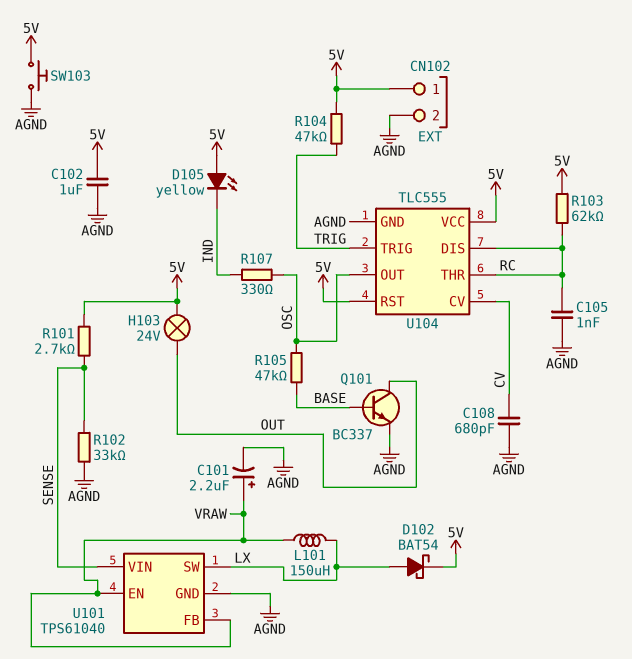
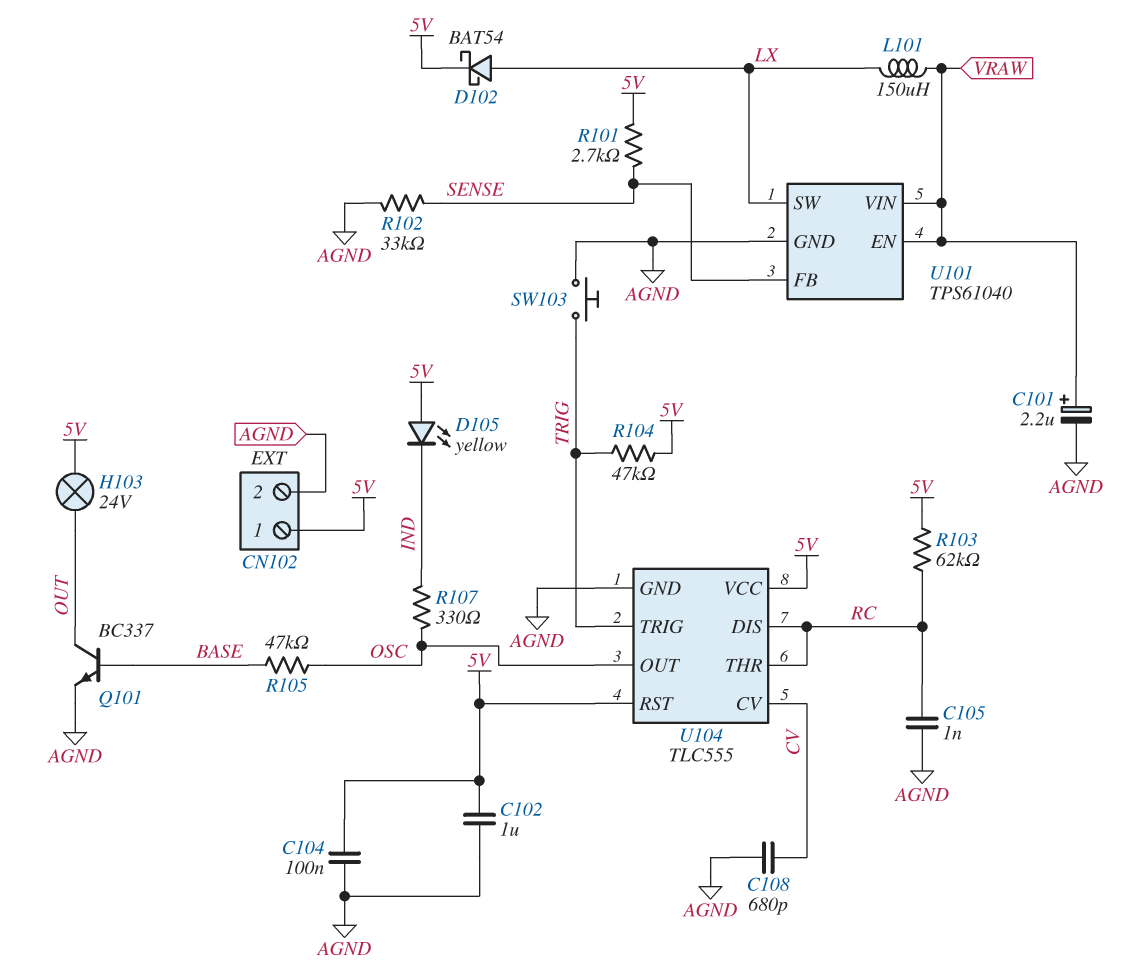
C104: none -> 100nF (5V, AGND)
SW103: button (5V, AGND) -> button (AGND, TRIG)
U101 pin FB: VRAW -> SENSE
U101 pin VIN: SENSE -> VRAW

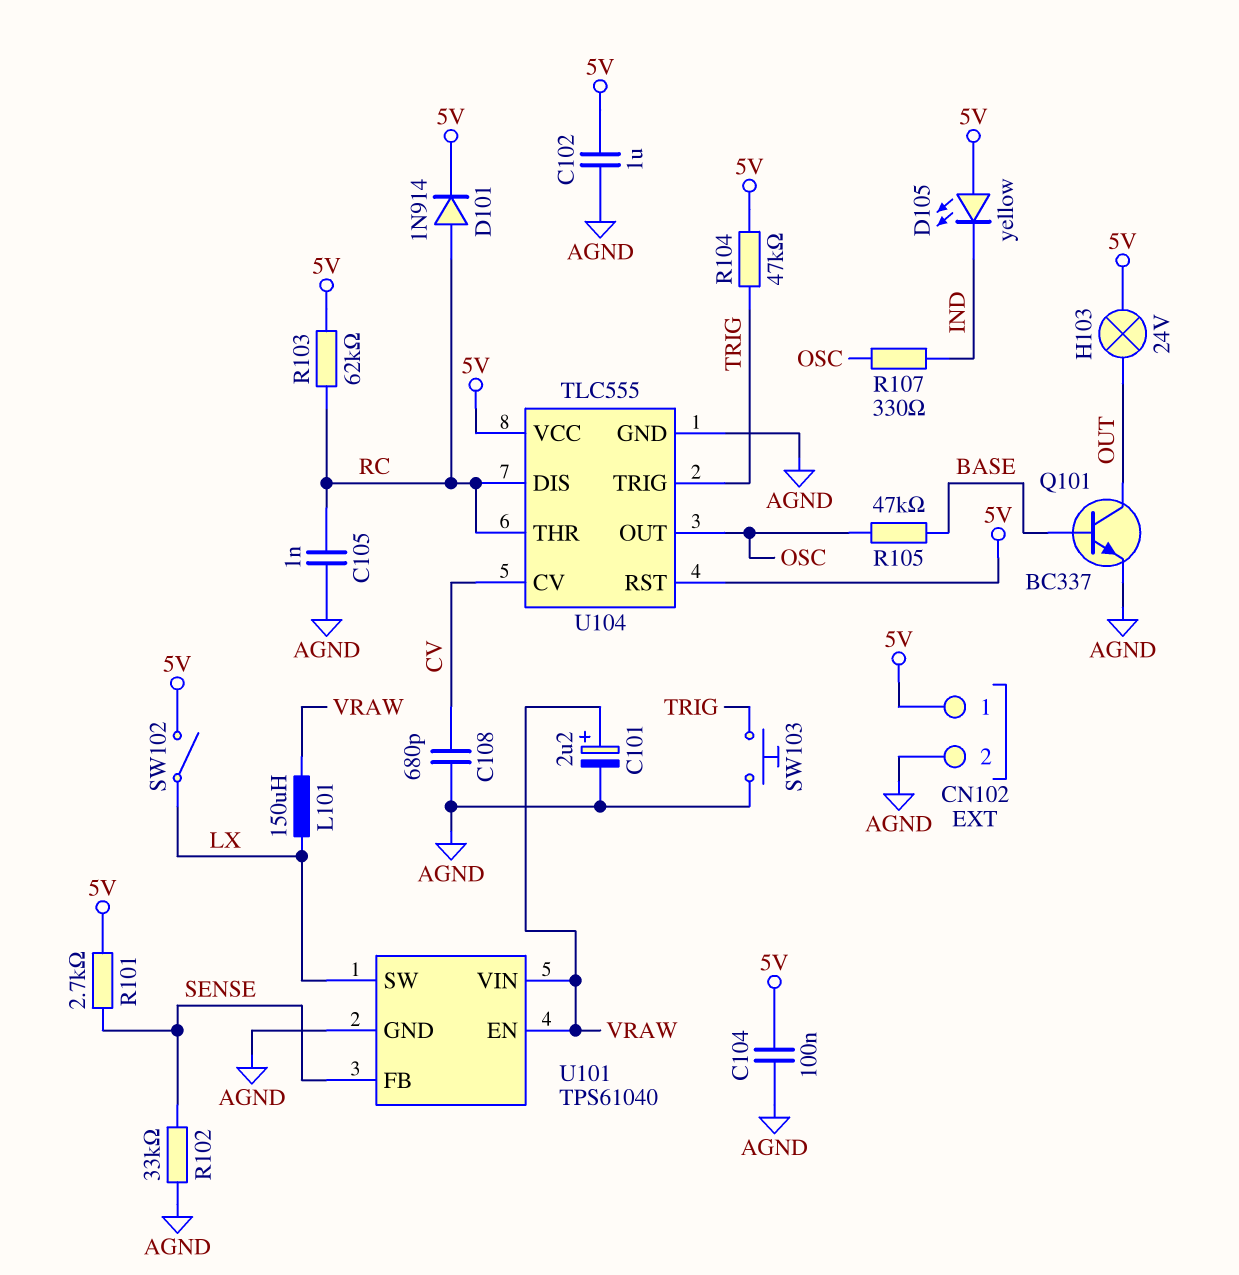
D101: none -> diode 1N914 (A RC, K 5V)
D102: schottky BAT54 (A LX, K 5V) -> none
SW102: none -> switch (5V, LX)

